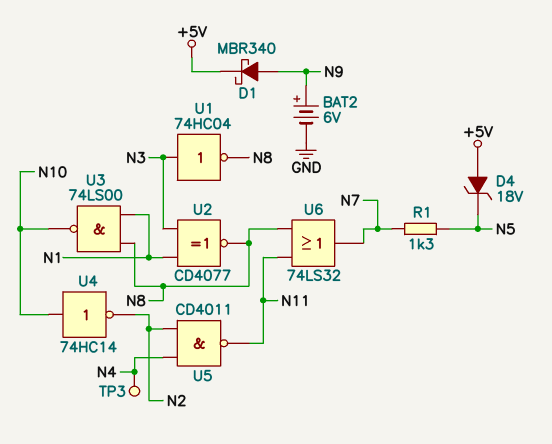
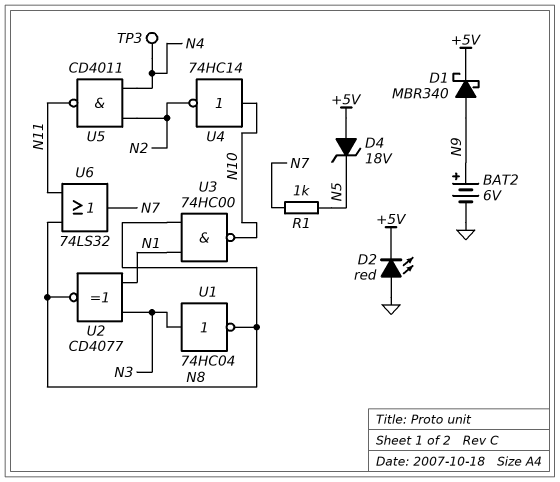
D2: none -> LED red (A GND, K +5V)
R1: 1.3k (N5, N7) -> 1k (N5, N7)
U3: NAND 74LS00 (in N1, in N8, out N10) -> NAND 74HC00 (in N1, in N8, out N10)

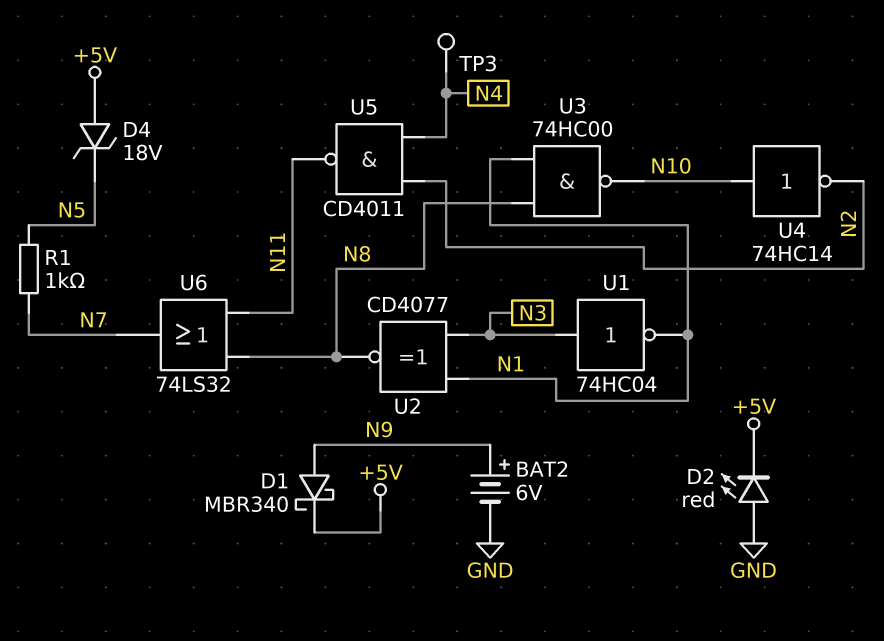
U1: NOT 74HC04 (in N3, out N8) -> NOT 74HC04 (in N3, out N1)

